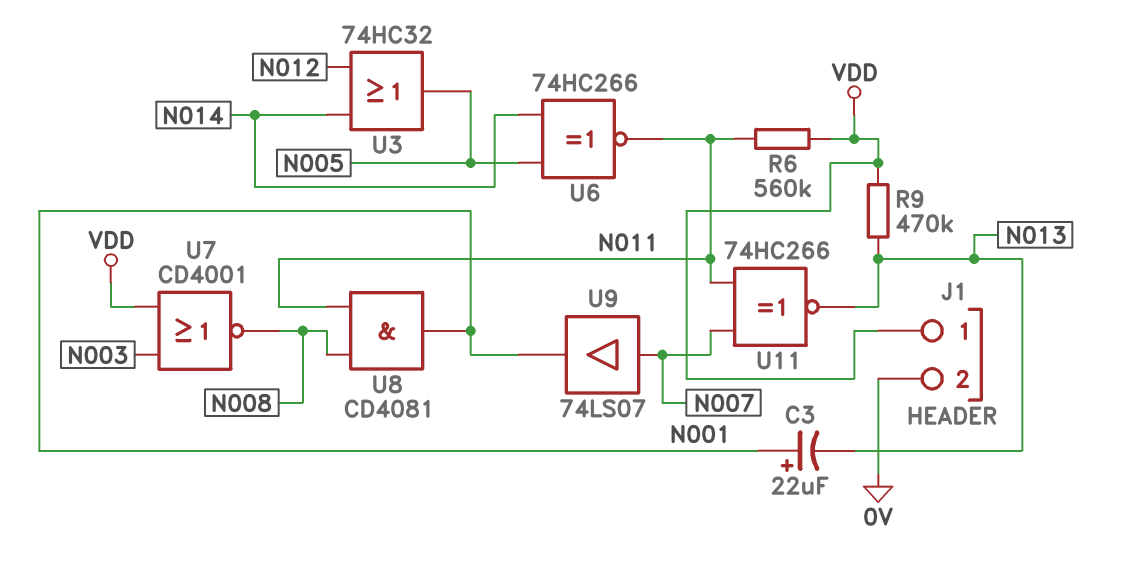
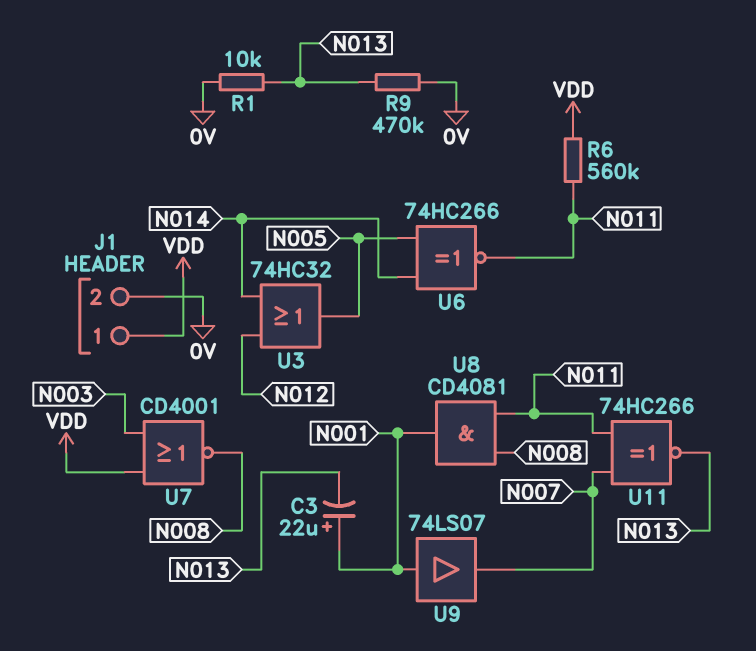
R1: none -> 10k (0V, N013)
R9: 470k (N013, VDD) -> 470k (0V, N013)
U9: buffer 74LS07 (in N007, out N001) -> buffer 74LS07 (in N001, out N007)

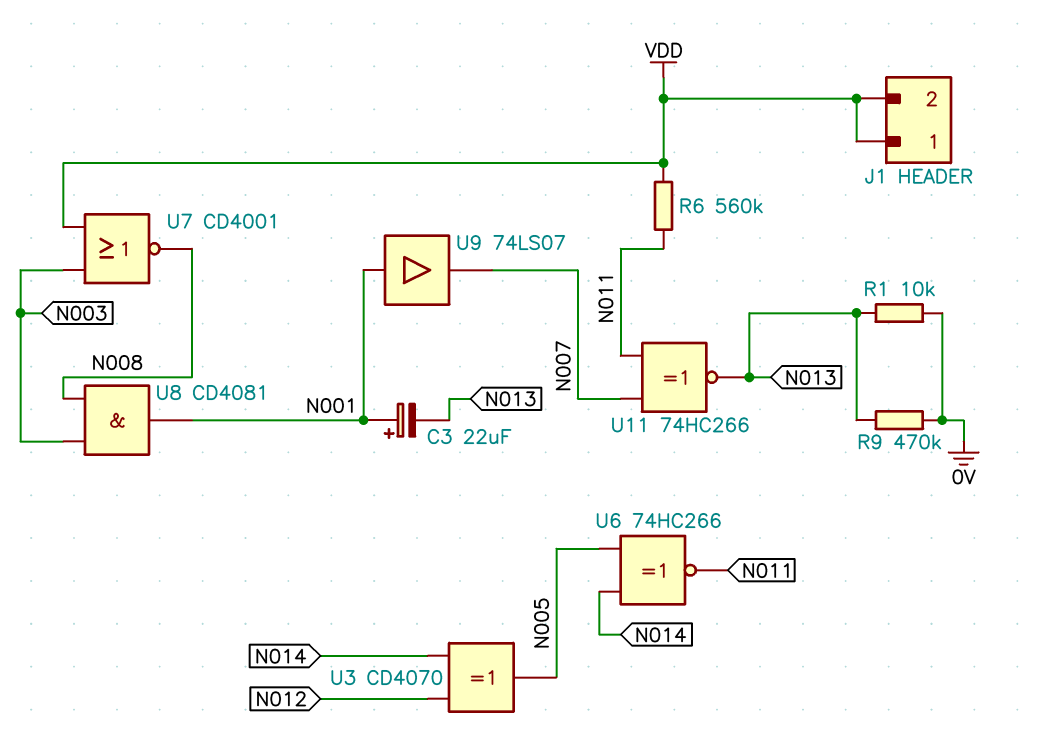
J1 pin 2: 0V -> VDD
U3: OR 74HC32 (in N012, in N014, out N005) -> XOR CD4070 (in N012, in N014, out N005)
U8: AND CD4081 (in N008, in N011, out N001) -> AND CD4081 (in N003, in N008, out N001)

